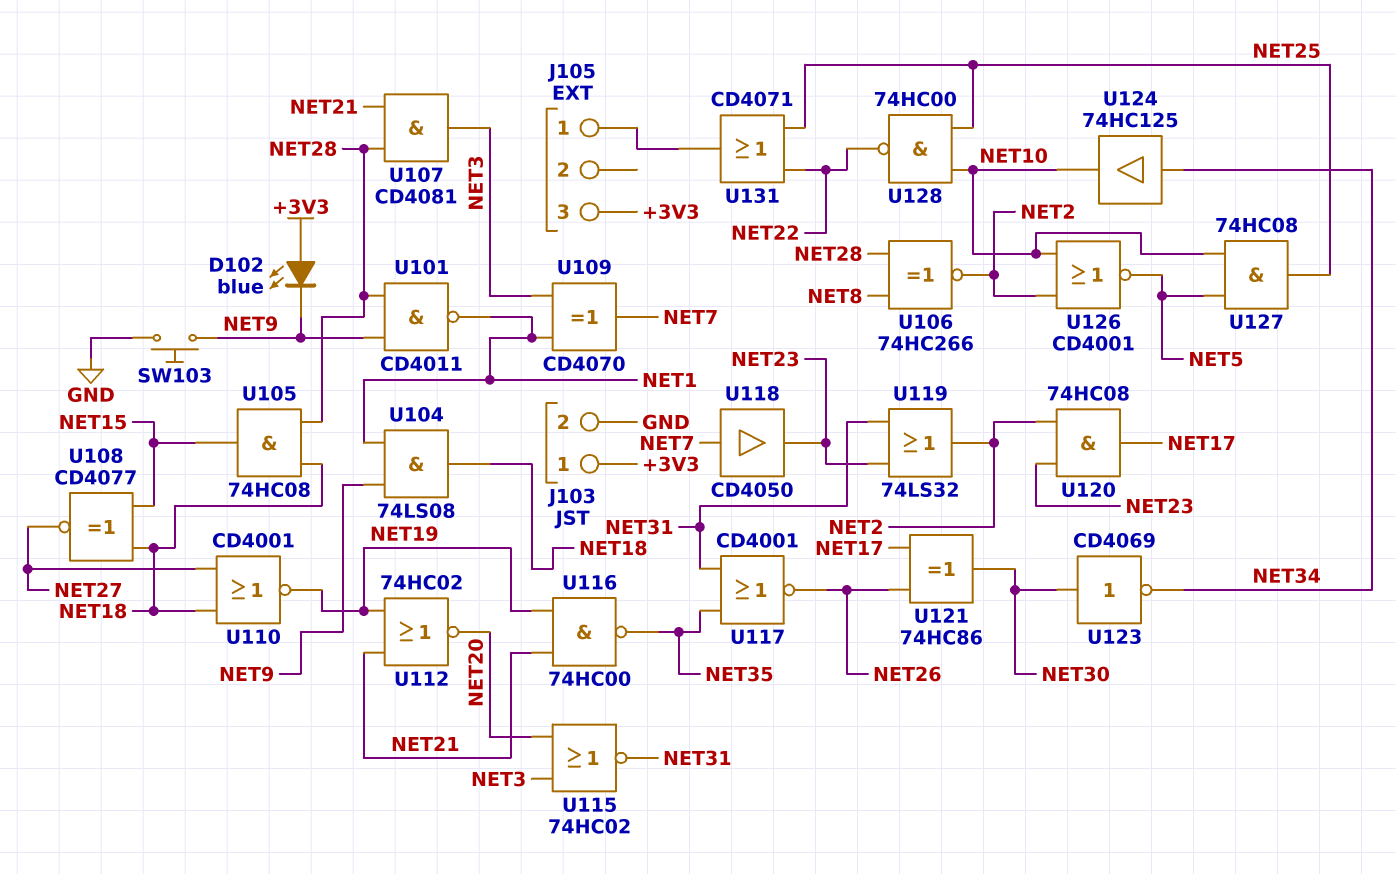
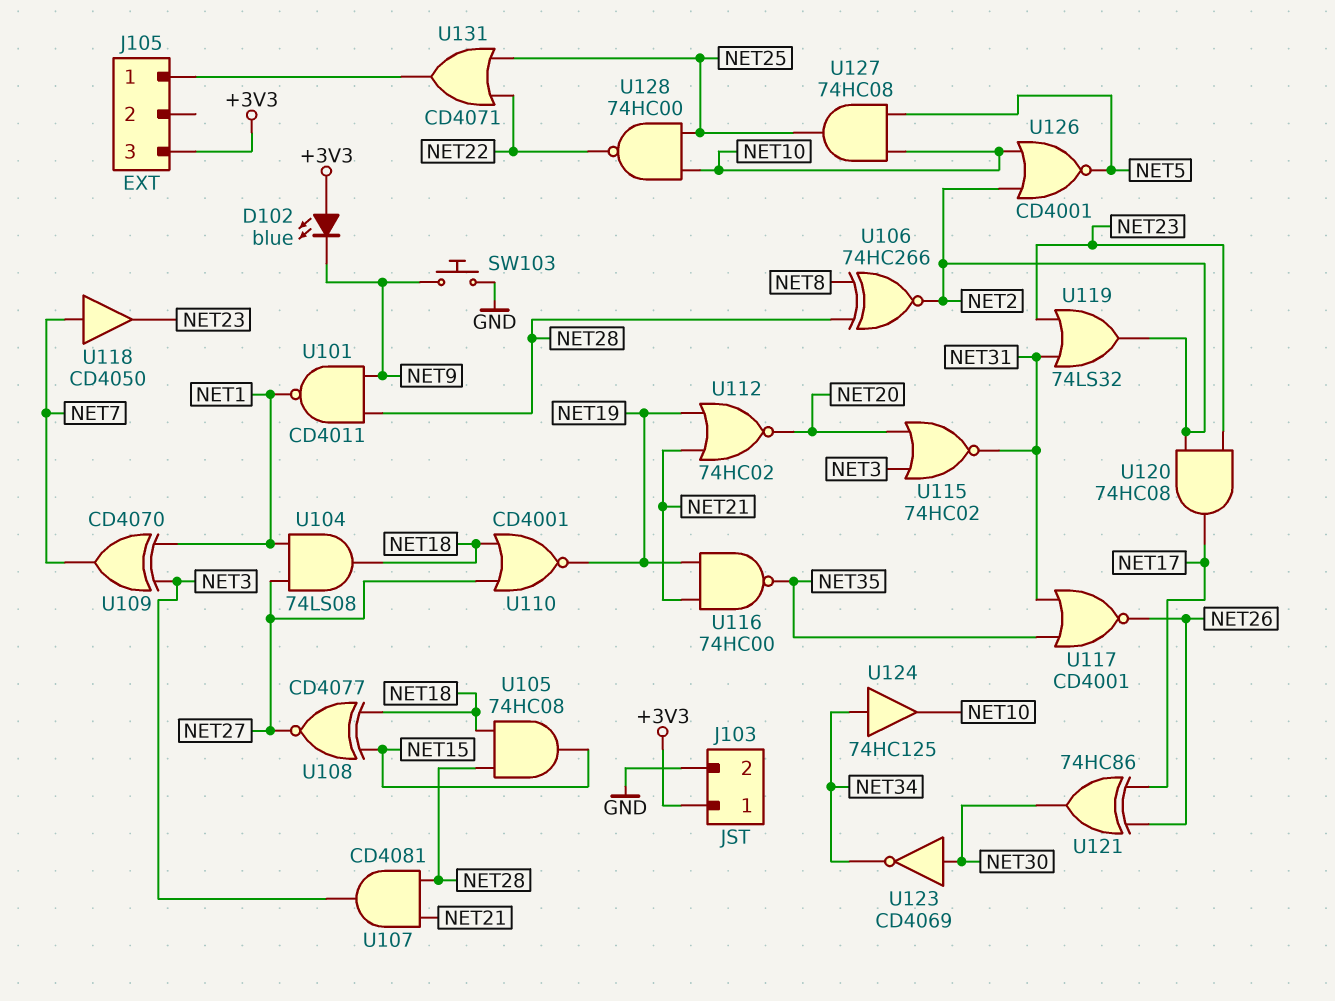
U104: AND 74LS08 (in NET1, in NET9, out NET18) -> AND 74LS08 (in NET1, in NET27, out NET18)

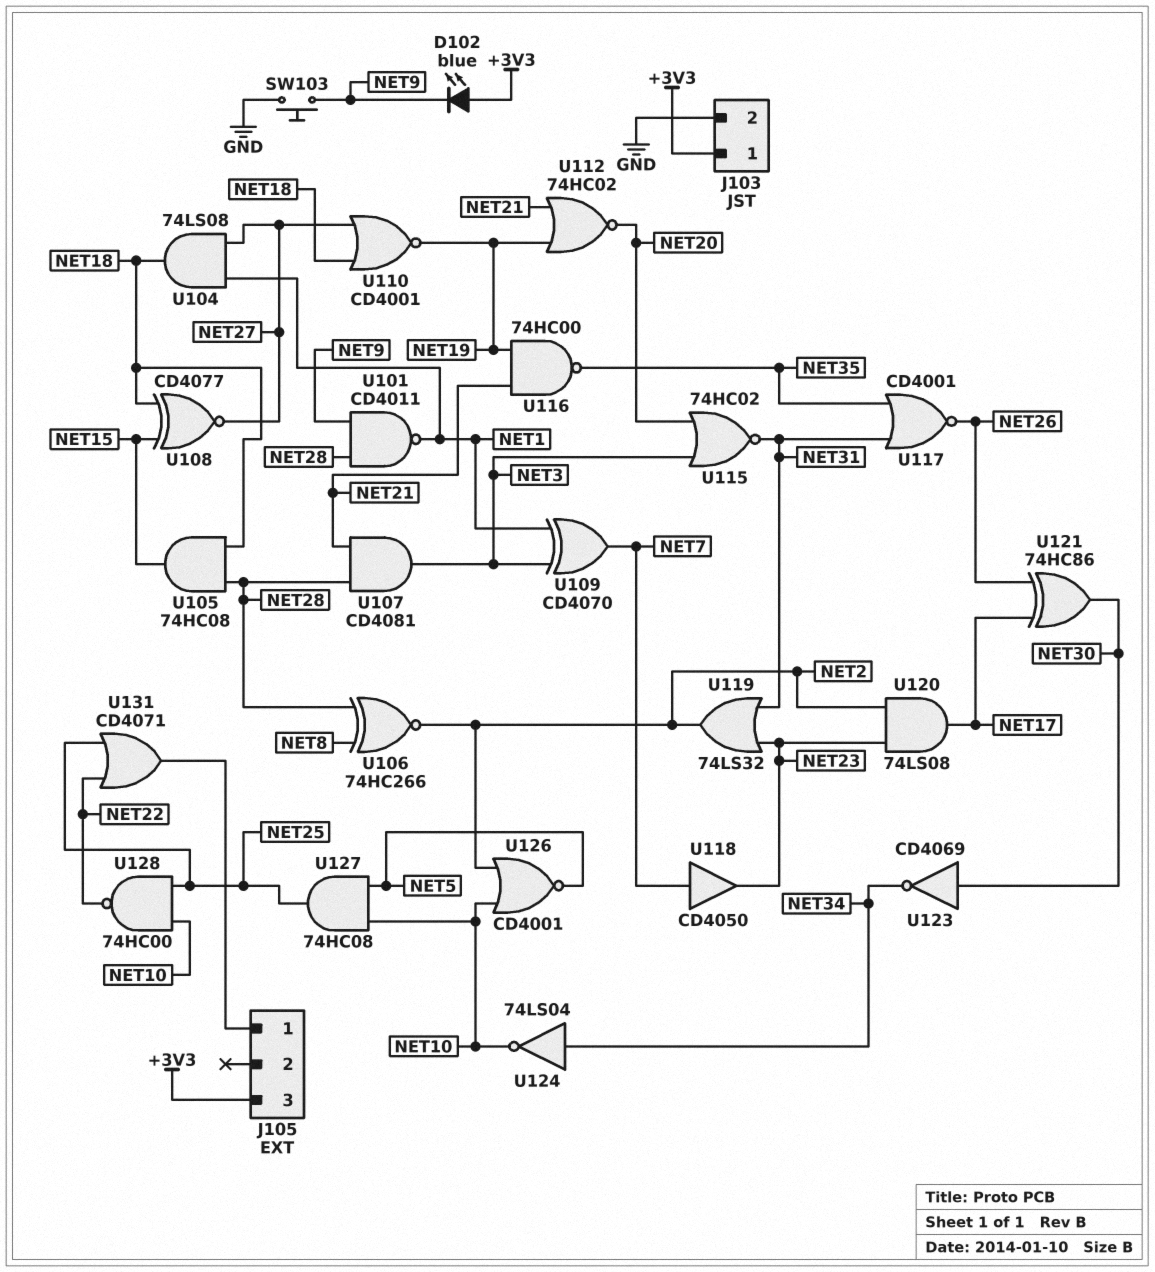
U120: AND 74HC08 (in NET2, in NET23, out NET17) -> AND 74LS08 (in NET2, in NET23, out NET17)
U124: buffer 74HC125 (in NET34, out NET10) -> NOT 74LS04 (in NET34, out NET10)

